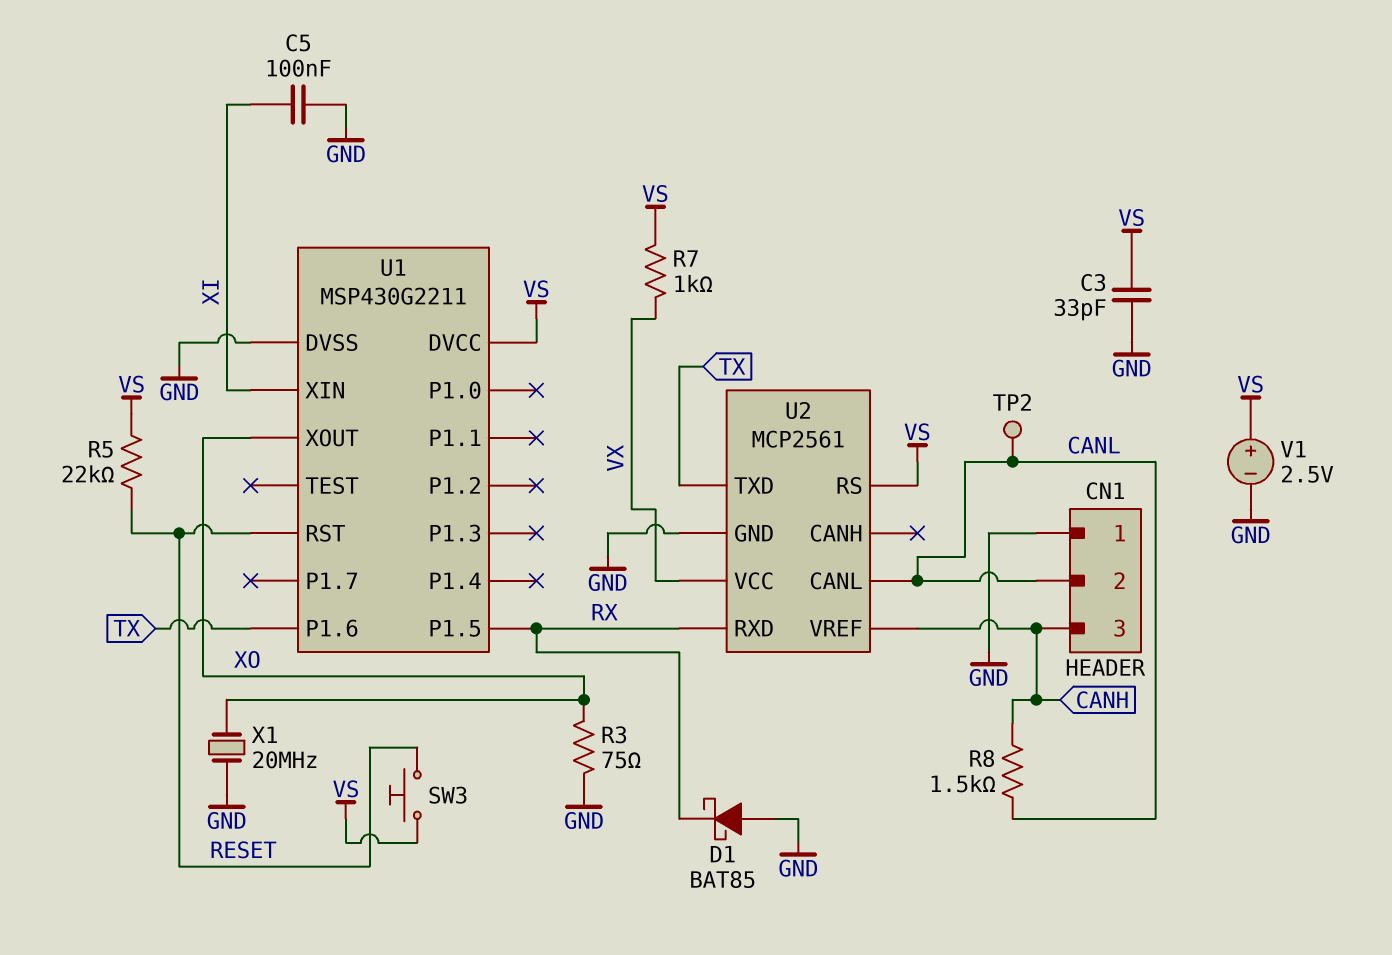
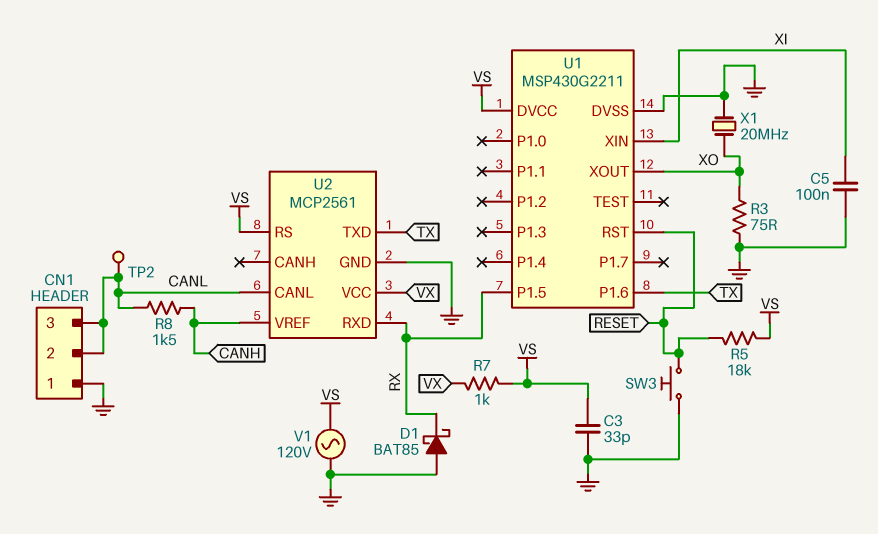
CN1 pin 3: CANH -> CANL
R5: 22k (RESET, VS) -> 18k (RESET, VS)
SW3: button (RESET, VS) -> button (GND, RESET)
V1: 2.5V (plus VS, minus GND) -> AC 120V (GND, VS)

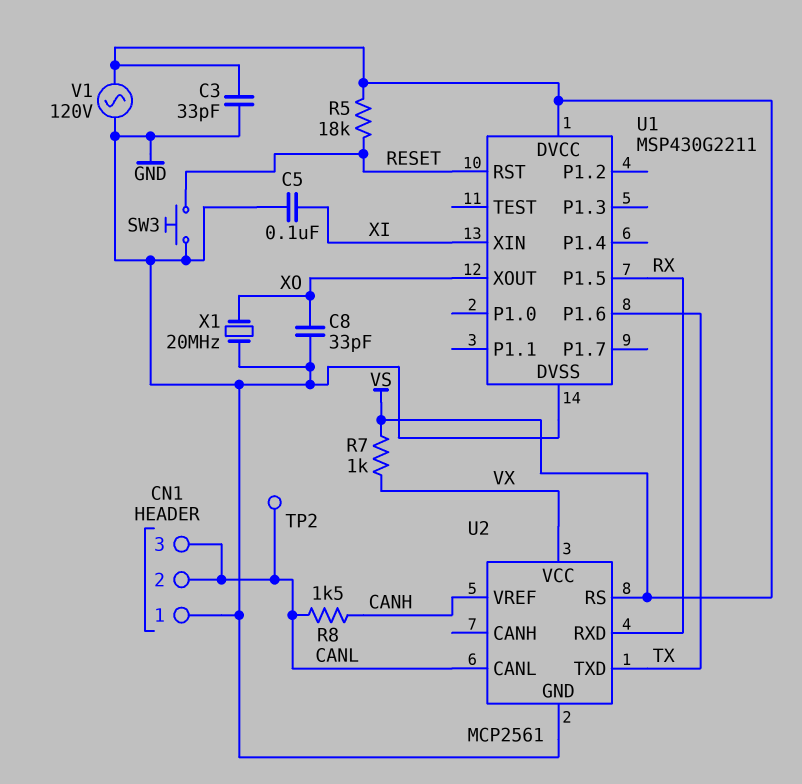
C8: none -> 33pF (GND, XO)
D1: schottky BAT85 (A GND, K RX) -> none
R3: 75 (GND, XO) -> none

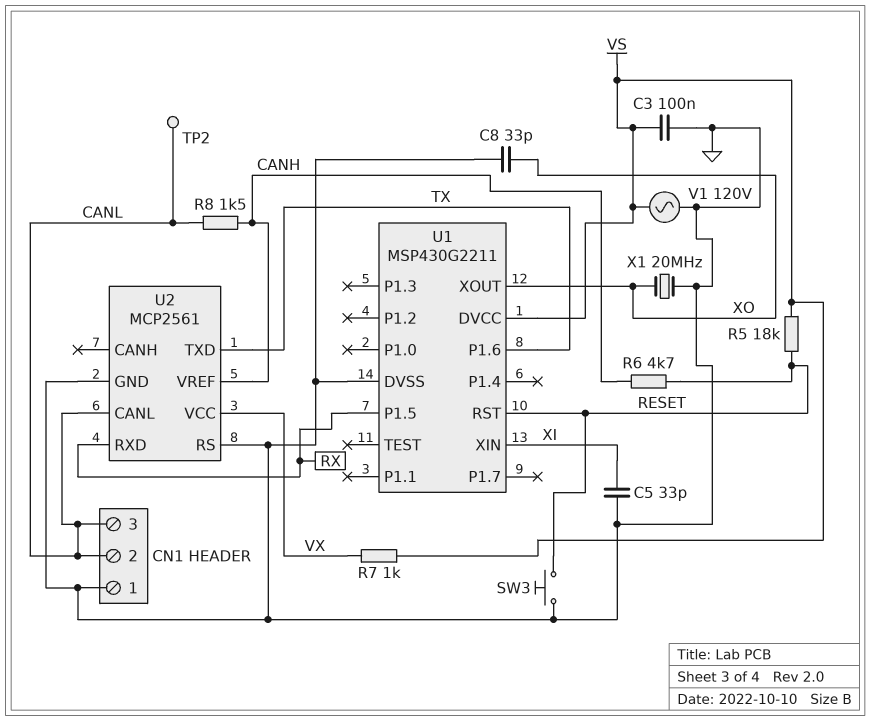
C3: 33pF (GND, VS) -> 100nF (GND, VS)
C5: 100nF (GND, XI) -> 33pF (GND, XI)
R6: none -> 4.7k (CANH, RESET)
U2 pin RS: VS -> GND

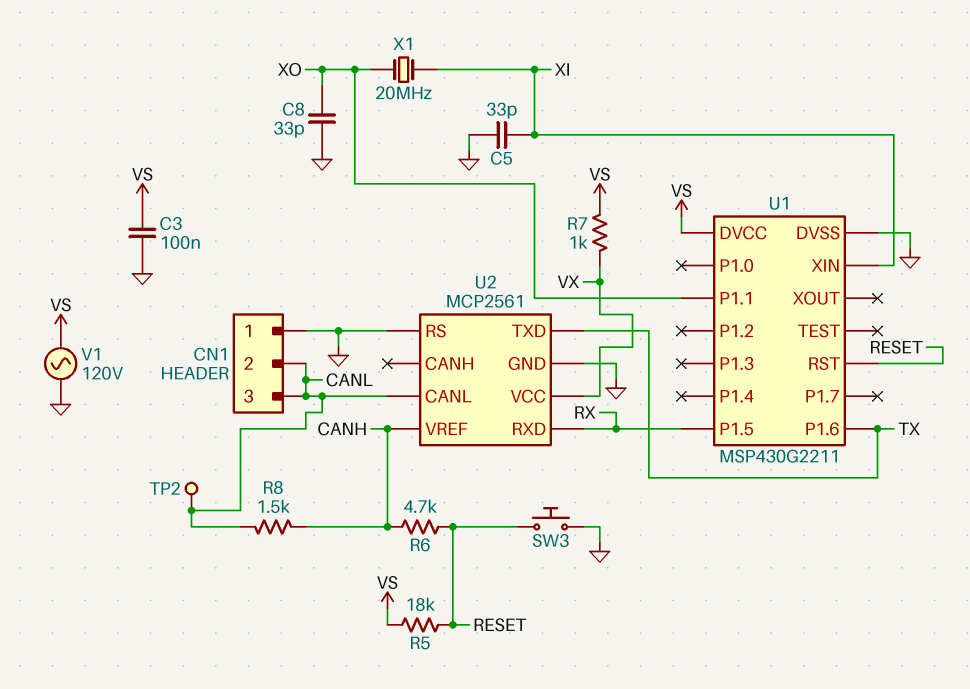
U1 pin P1.1: none -> XO
U1 pin XOUT: XO -> none
X1: 20MHz (GND, XO) -> 20MHz (XI, XO)

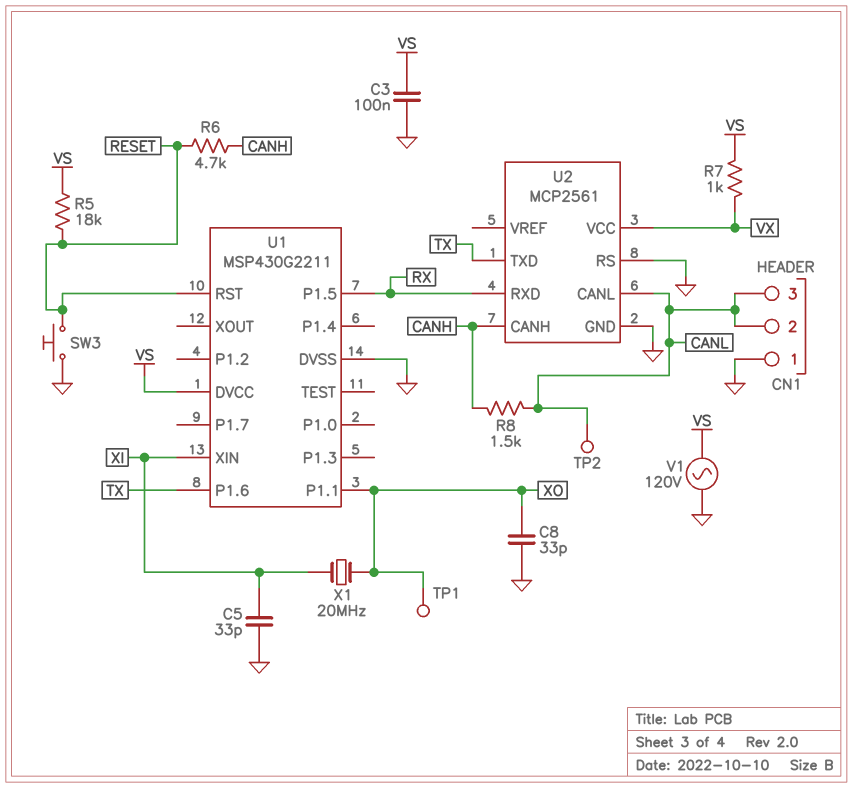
TP1: none -> test point (XO)
U2 pin CANH: none -> CANH
U2 pin VREF: CANH -> none

